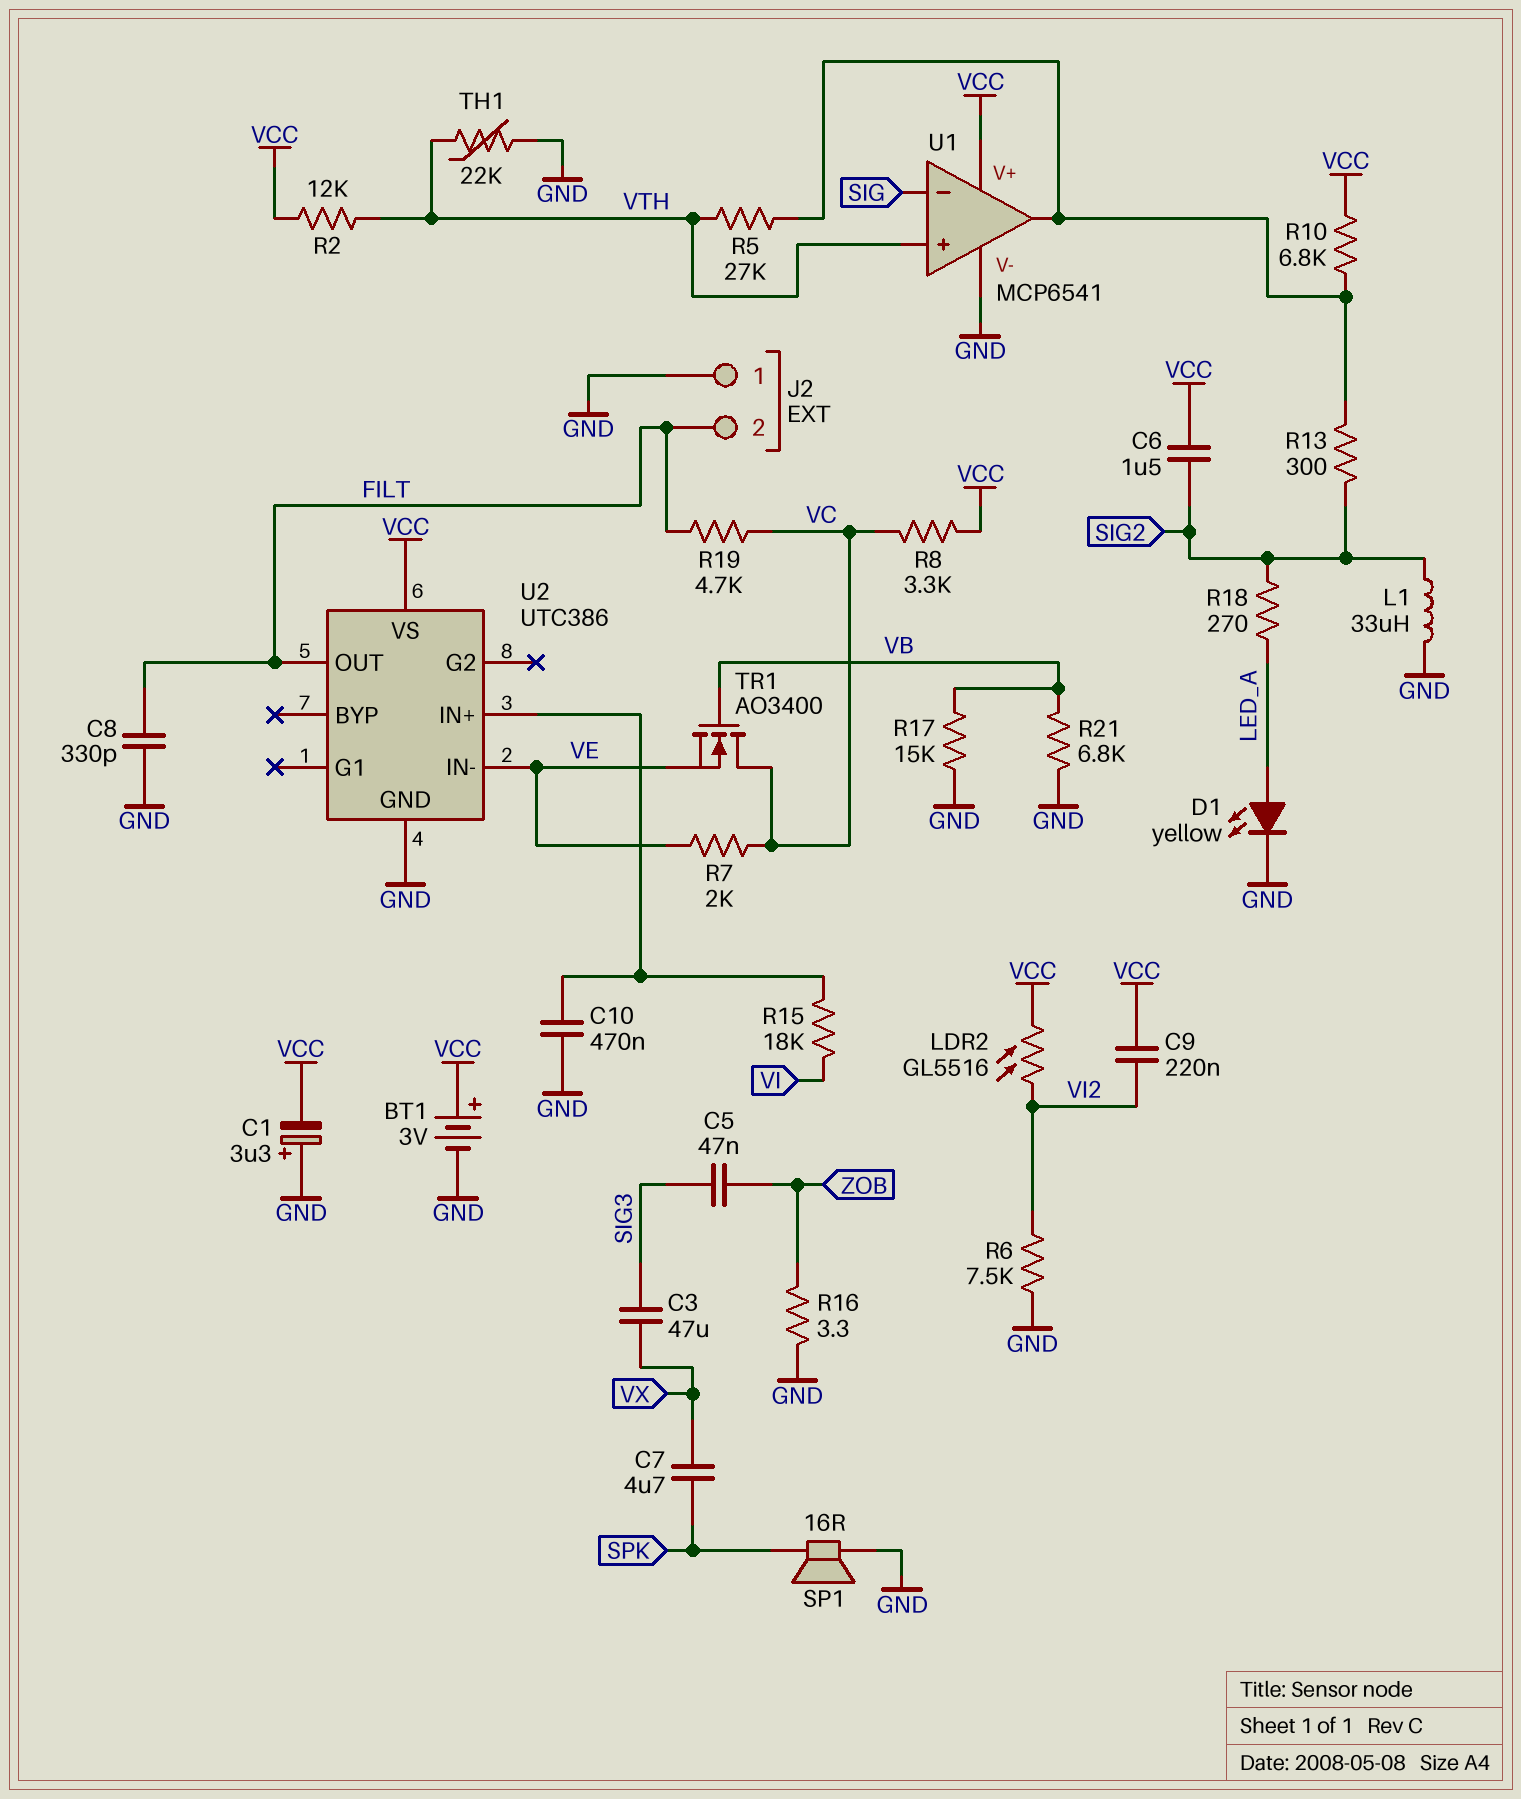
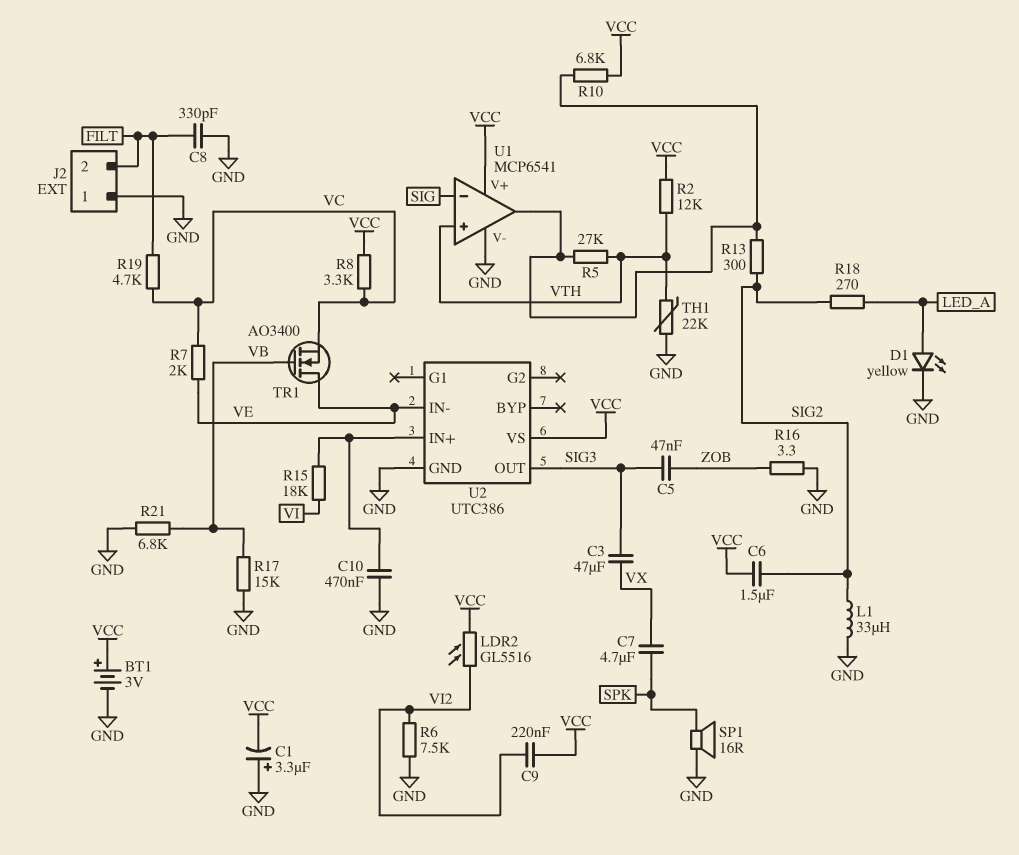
TR1: NMOS AO3400 (G VB, D VC, S VE) -> NMOS AO3400 (G VB, D VE, S VC)
U2 pin OUT: FILT -> SIG3

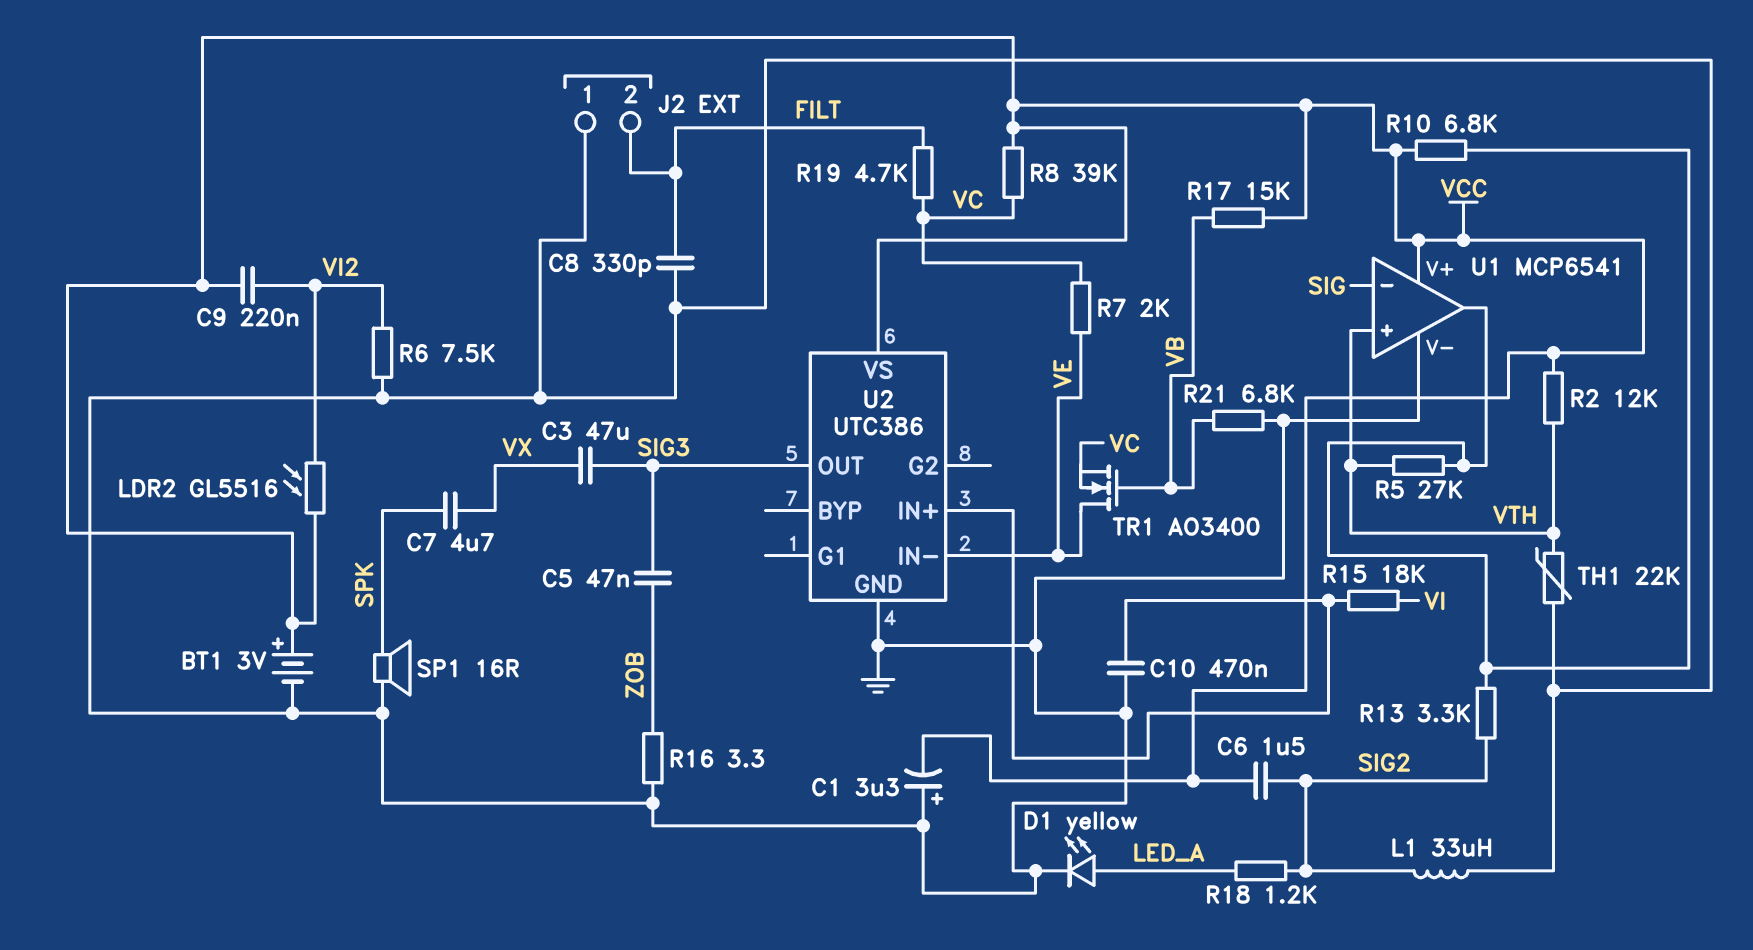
R8: 3.3k (VC, VCC) -> 39k (VC, VCC)
R13: 300 (SIG2, U1/out) -> 3.3k (SIG2, U1/out)
R17: 15k (GND, VB) -> 15k (VB, VCC)
R18: 270 (LED_A, SIG2) -> 1.2k (LED_A, SIG2)

